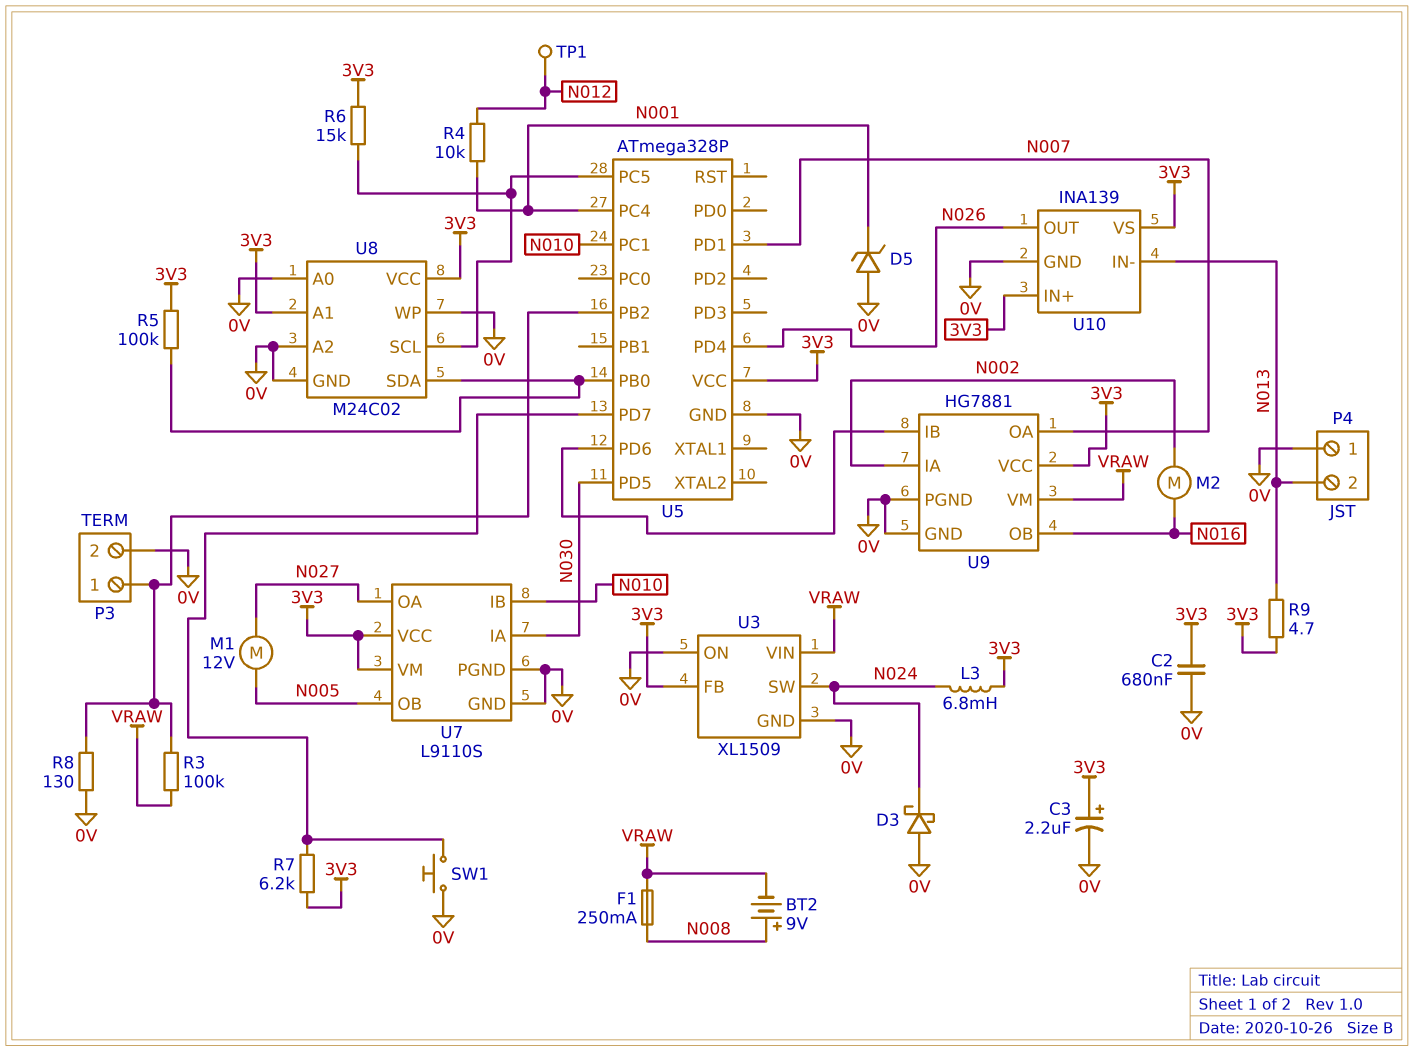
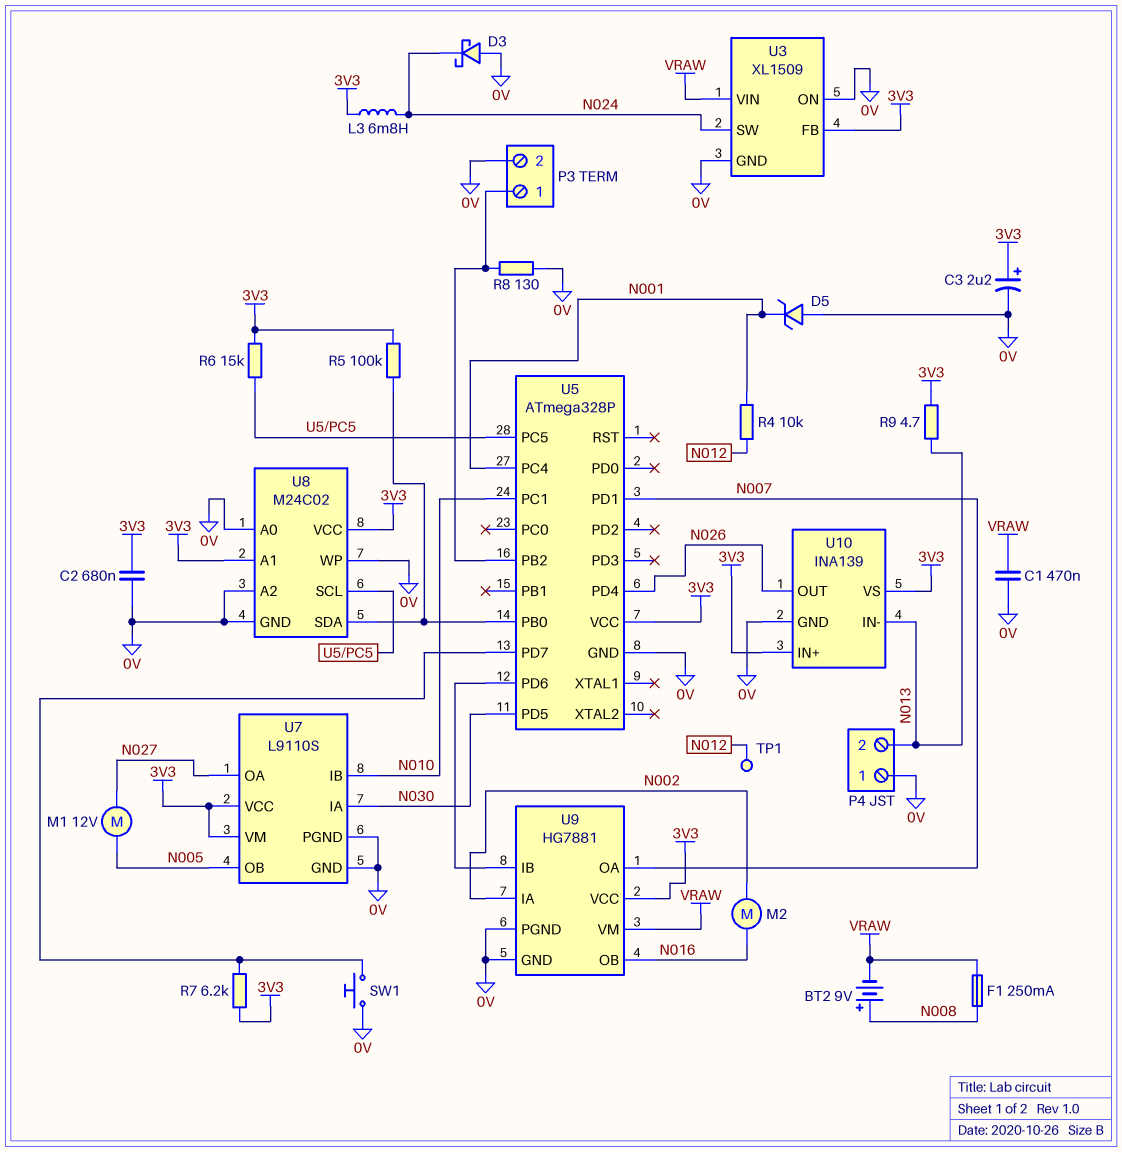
C1: none -> 470nF (0V, VRAW)
R3: 100k (P3/1, VRAW) -> none

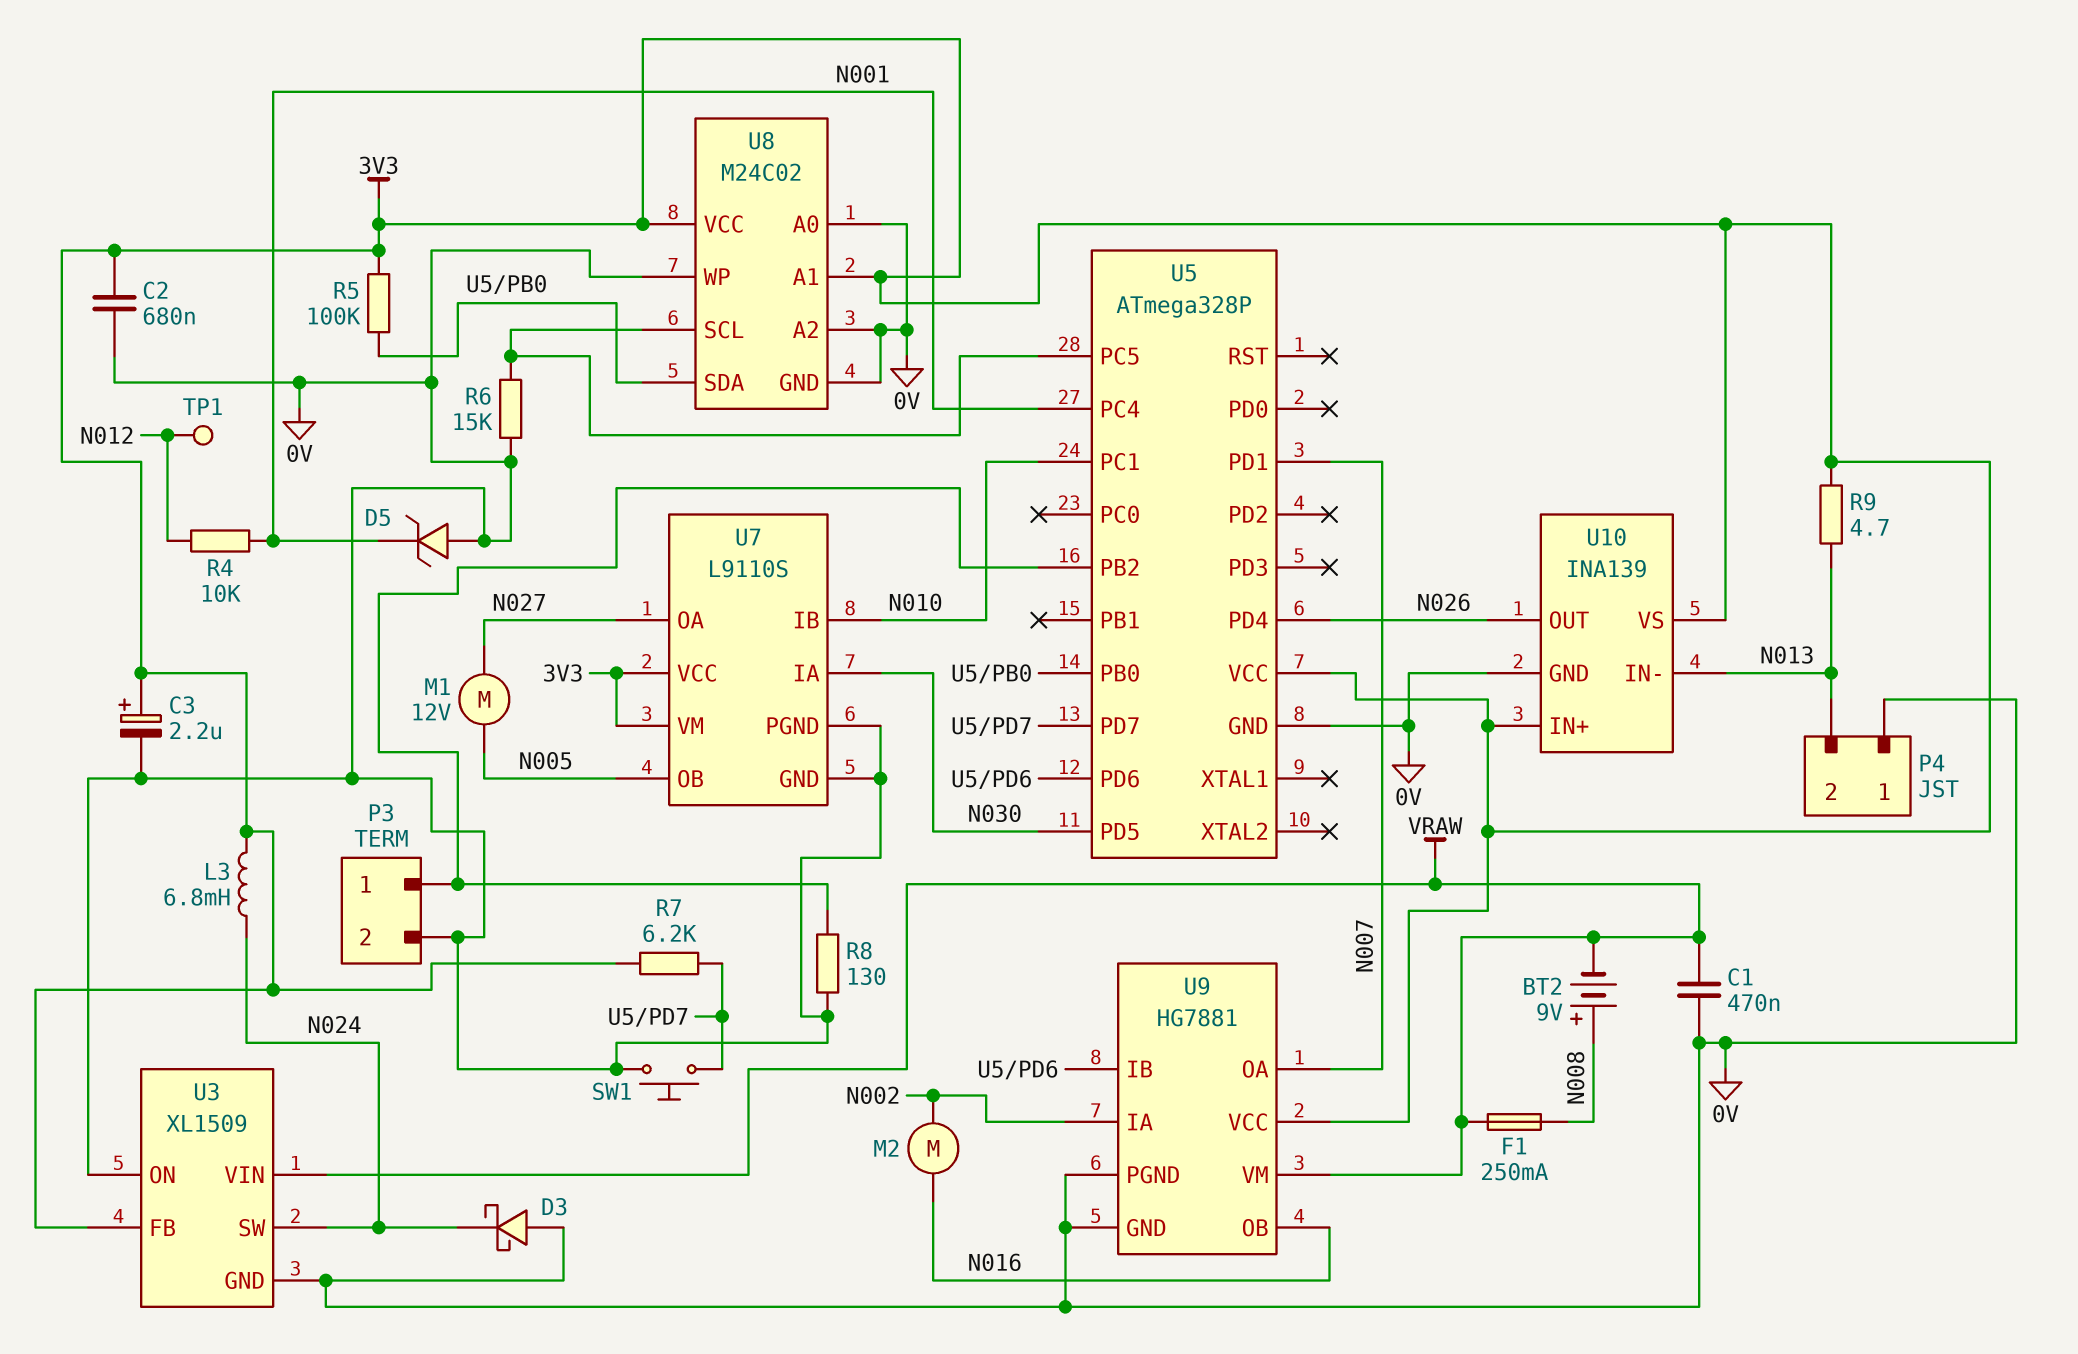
R6: 15k (3V3, U5/PC5) -> 15k (0V, U5/PC5)

